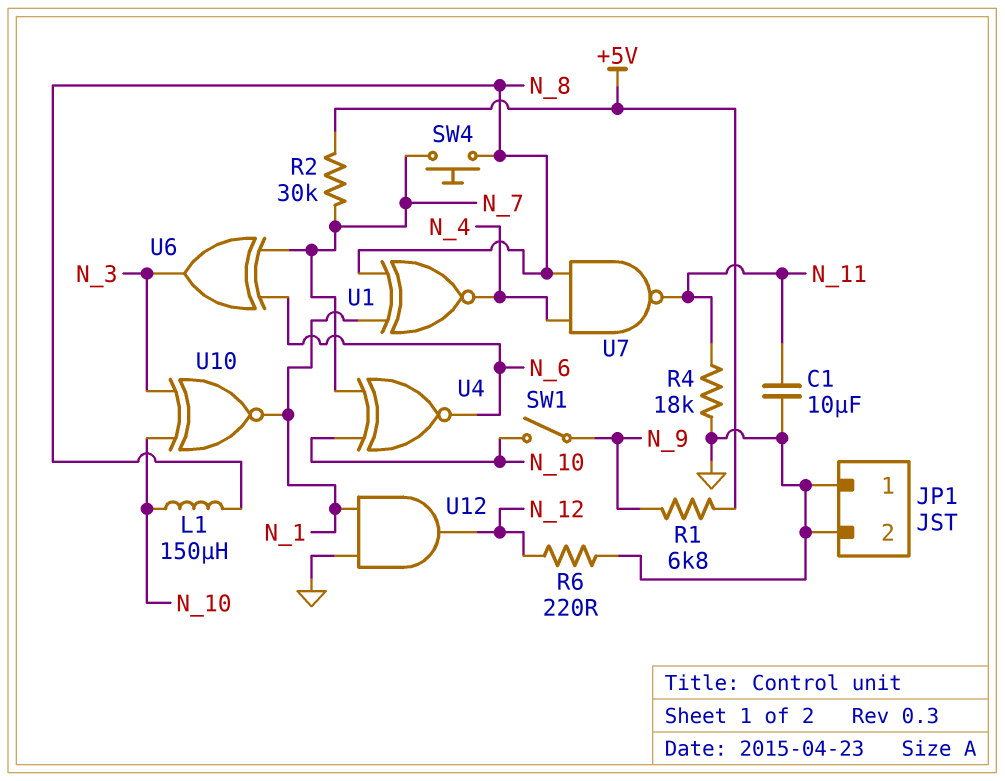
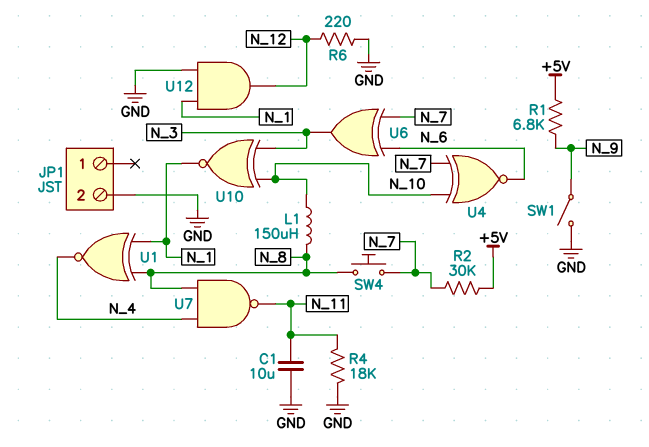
JP1 pin 1: GND -> none
SW1: switch (N_9, N_10) -> switch (GND, N_9)

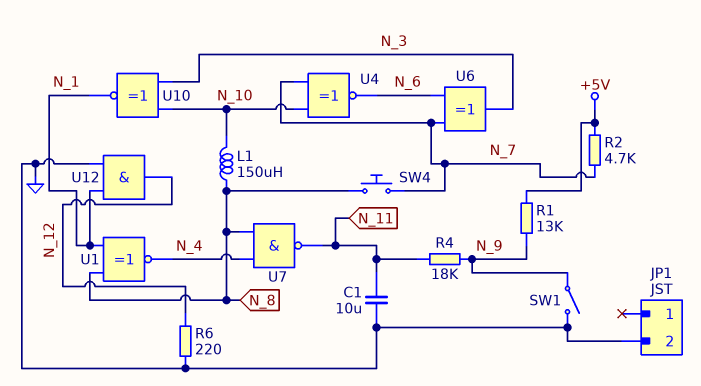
R1: 6.8k (+5V, N_9) -> 13k (+5V, N_9)
R2: 30k (+5V, N_7) -> 4.7k (+5V, N_7)
R4: 18k (GND, N_11) -> 18k (N_9, N_11)

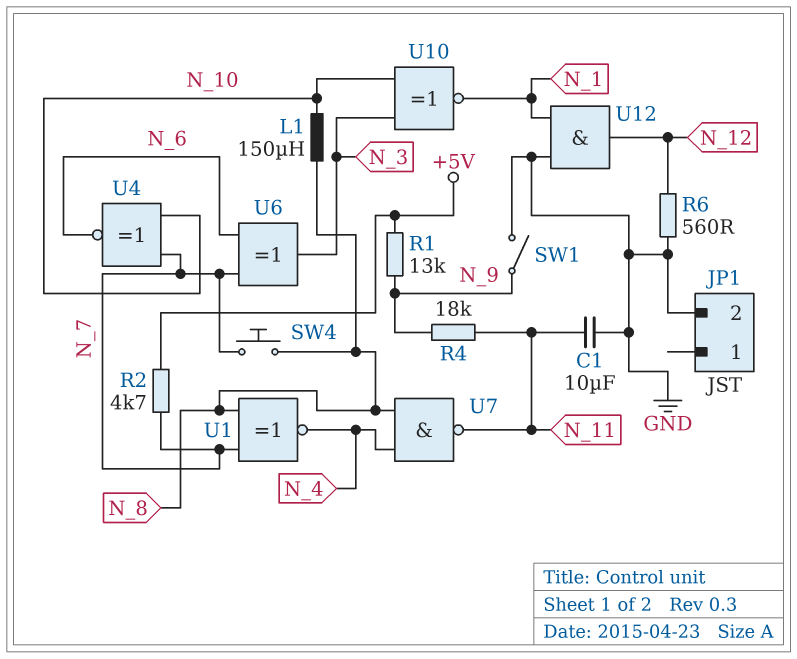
R6: 220 (GND, N_12) -> 560 (GND, N_12)
U1: XNOR (in N_1, in N_8, out N_4) -> XNOR (in N_7, in N_8, out N_4)

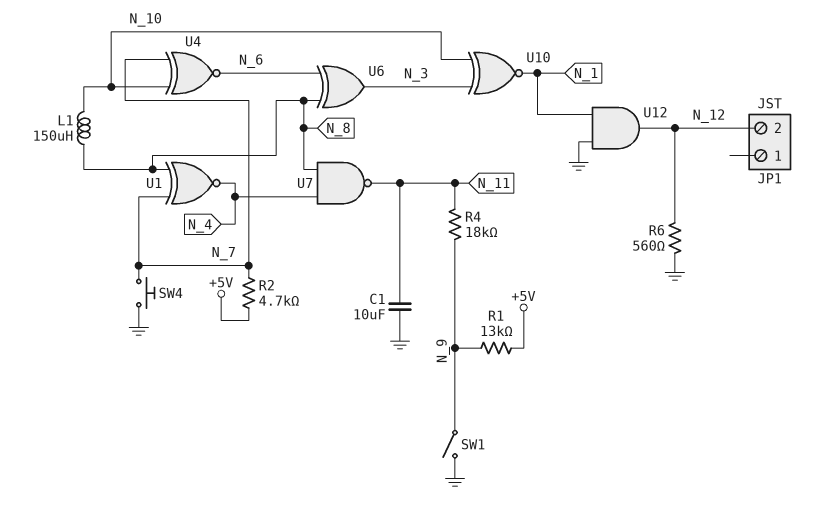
JP1 pin 2: GND -> N_12
SW4: button (N_7, N_8) -> button (GND, N_7)
U6: XOR (in N_6, in N_7, out N_3) -> XOR (in N_6, in N_8, out N_3)

